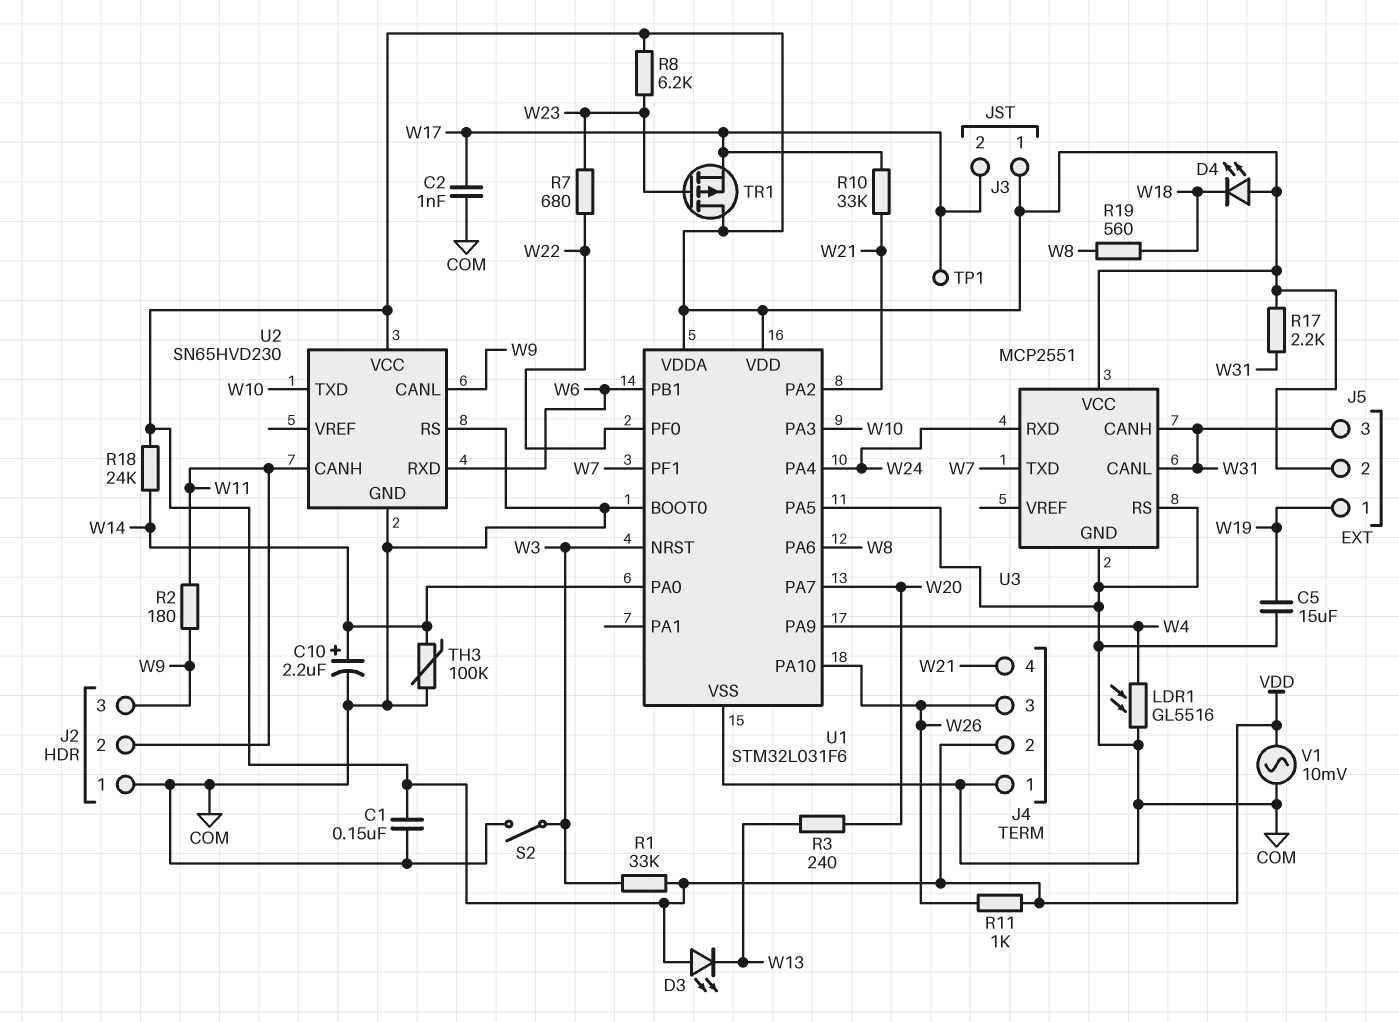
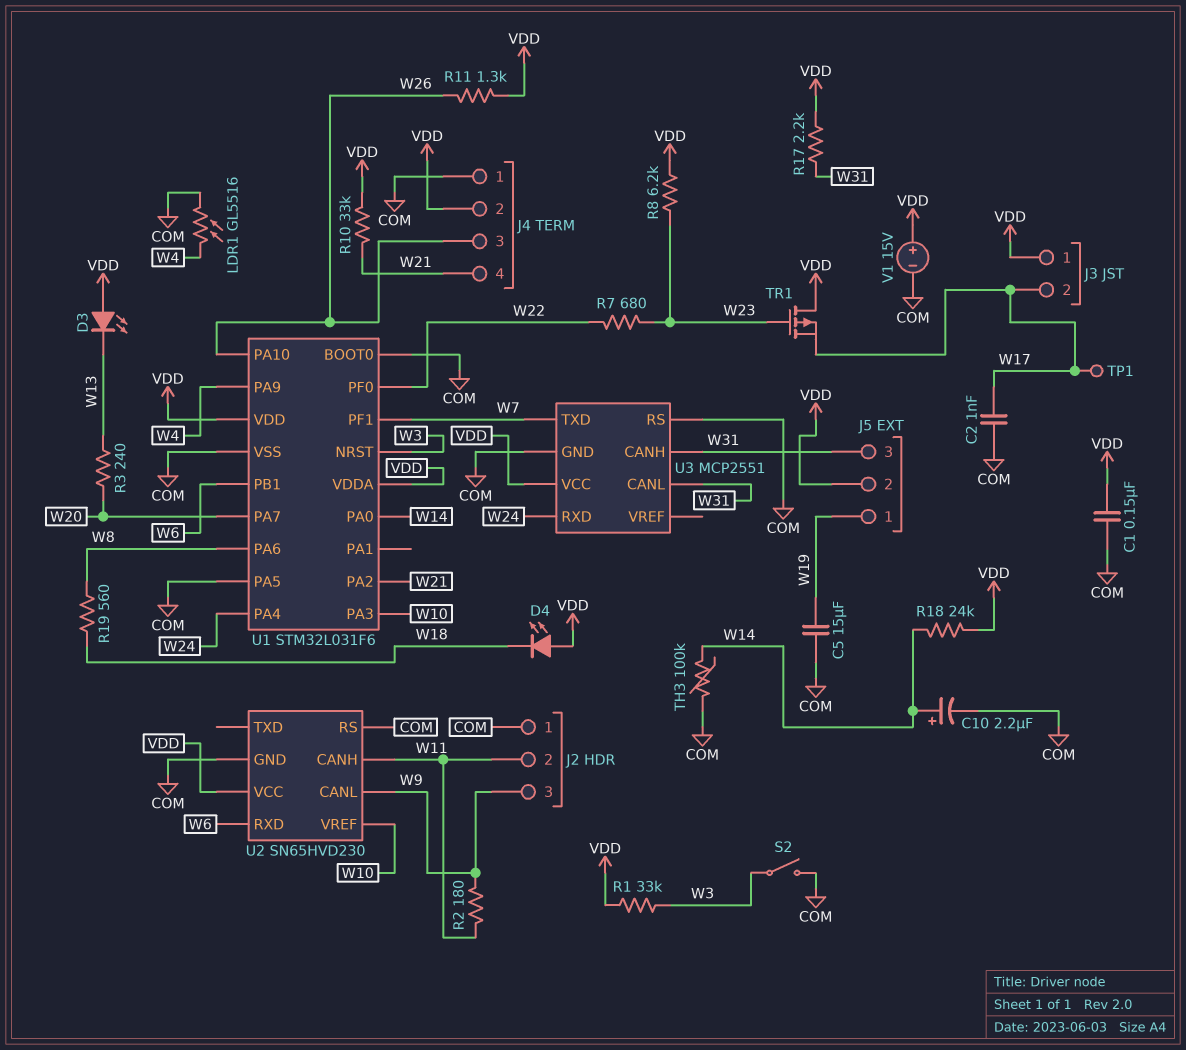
R10: 33k (W17, W21) -> 33k (VDD, W21)
R11: 1k (VDD, W26) -> 1.3k (VDD, W26)
U2 pin TXD: W10 -> none
U2 pin VREF: none -> W10
V1: AC 10mV (COM, VDD) -> 15V (plus VDD, minus COM)

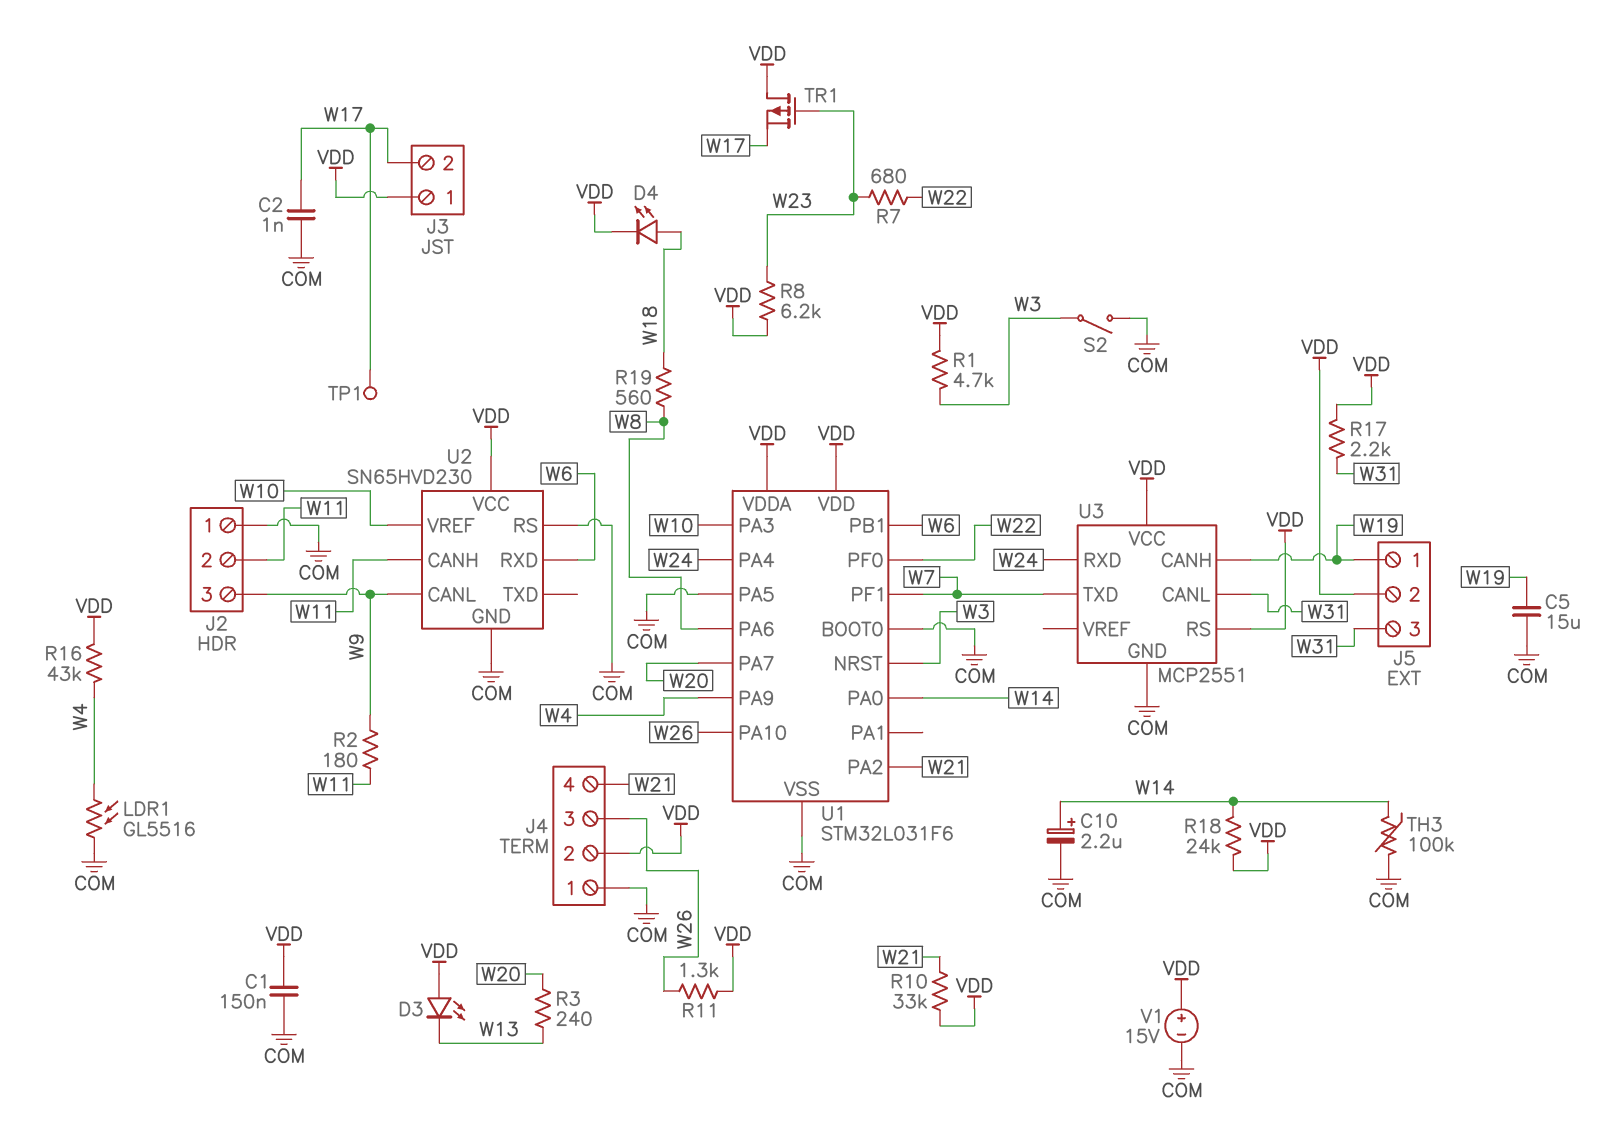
D4: LED (A VDD, K W18) -> LED (A W18, K VDD)
R1: 33k (VDD, W3) -> 4.7k (VDD, W3)
R16: none -> 43k (VDD, W4)
U3 pin CANH: W31 -> W19
U3 pin RS: COM -> VDD

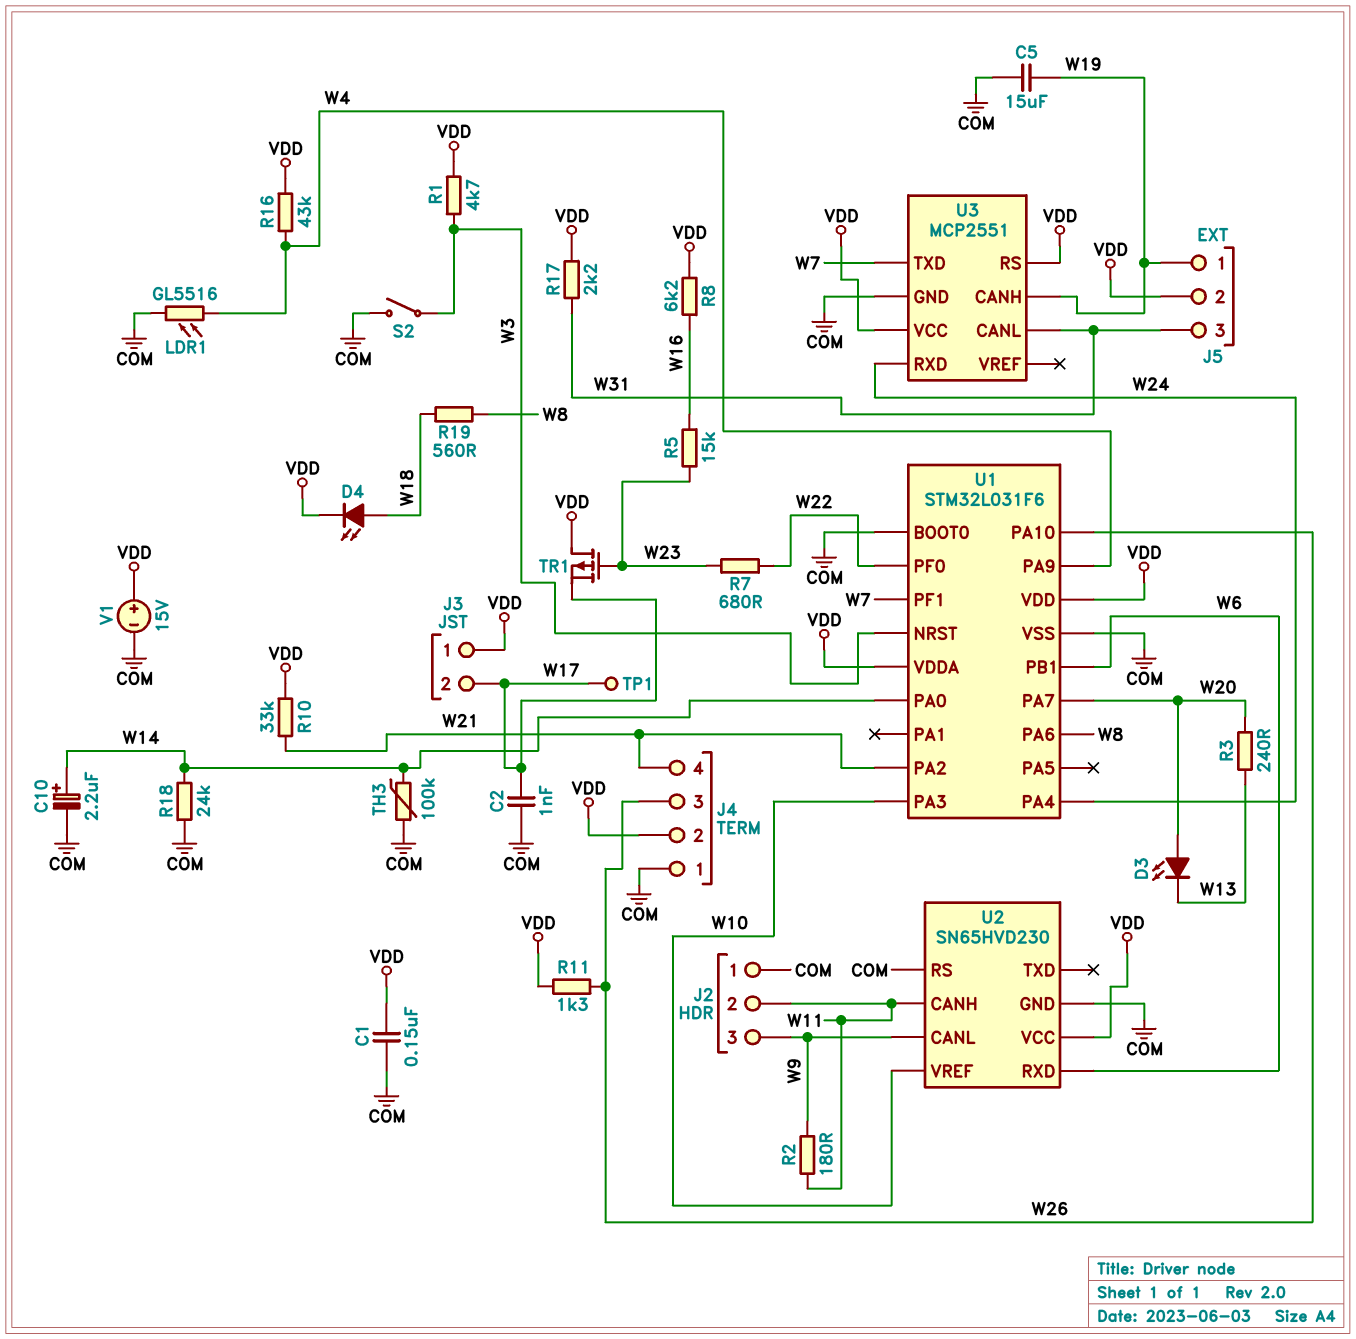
D3: LED (A VDD, K W13) -> LED (A W20, K W13)
R5: none -> 15k (W16, W23)
R8: 6.2k (VDD, W23) -> 6.2k (VDD, W16)
R18: 24k (VDD, W14) -> 24k (COM, W14)
U1 pin PA5: COM -> none

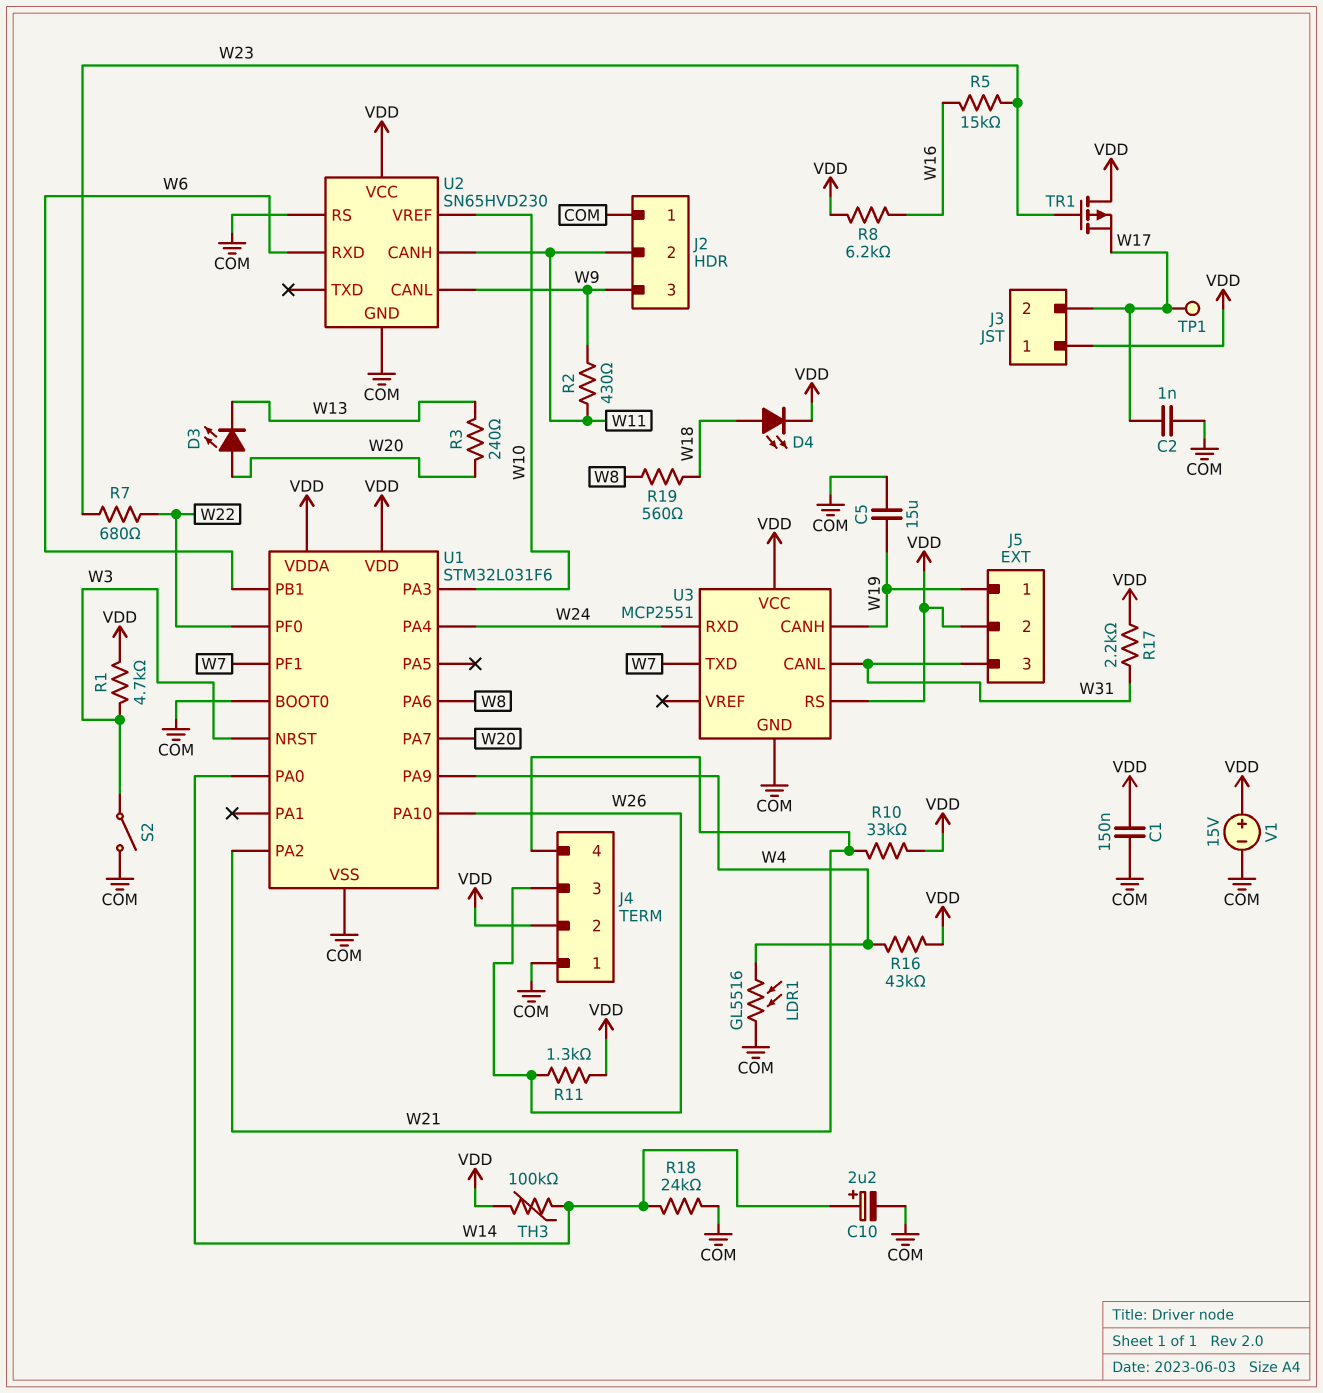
R2: 180 (W9, W11) -> 430 (W9, W11)
TH3: 100k (COM, W14) -> 100k (VDD, W14)

